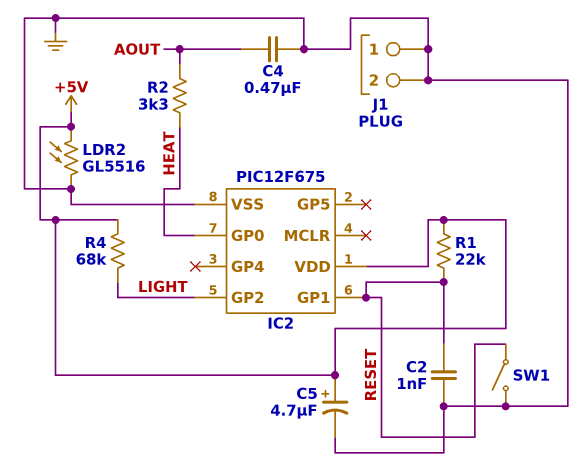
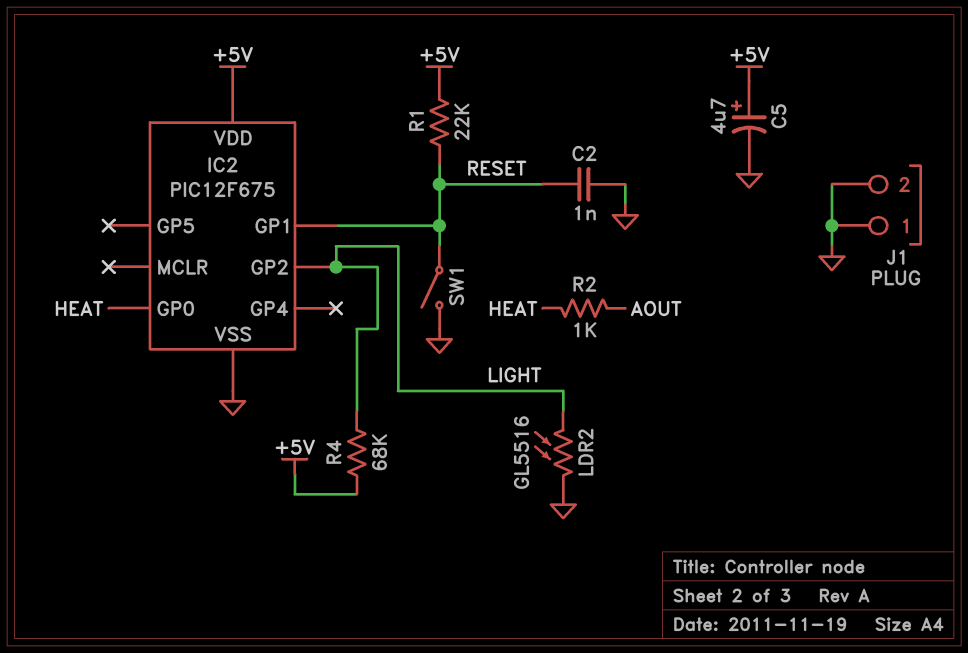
C4: 470nF (AOUT, GND) -> none
LDR2: GL5516 (+5V, GND) -> GL5516 (GND, LIGHT)
R2: 3.3k (AOUT, HEAT) -> 1k (AOUT, HEAT)

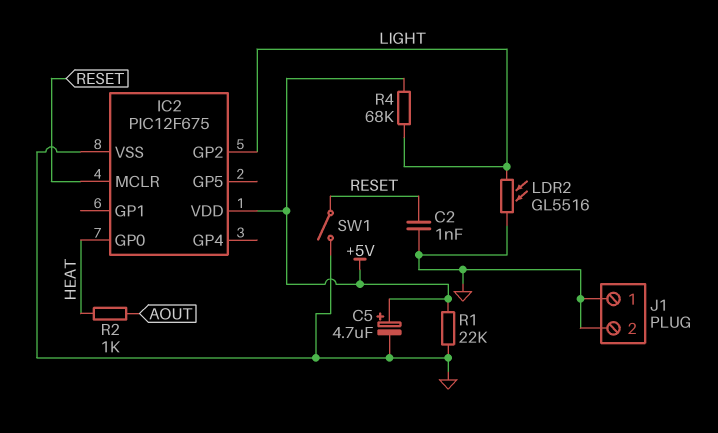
IC2 pin GP1: RESET -> none
IC2 pin MCLR: none -> RESET
R1: 22k (+5V, RESET) -> 22k (+5V, GND)

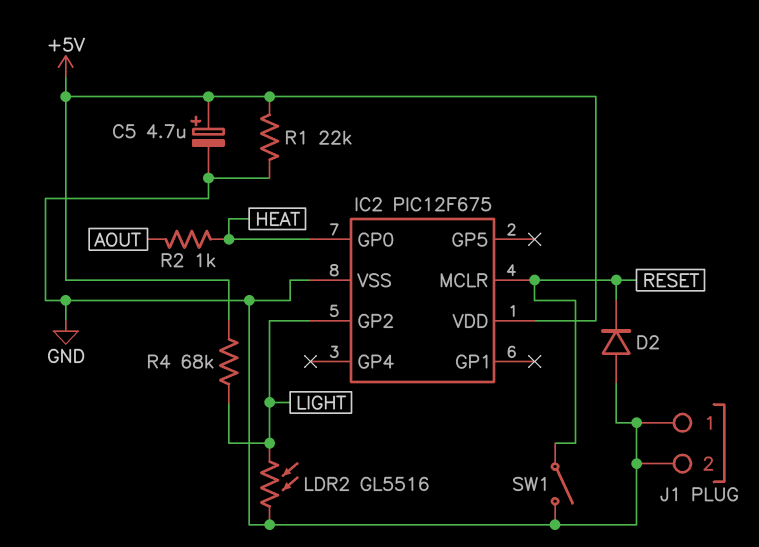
C2: 1nF (GND, RESET) -> none
D2: none -> diode (A GND, K RESET)

